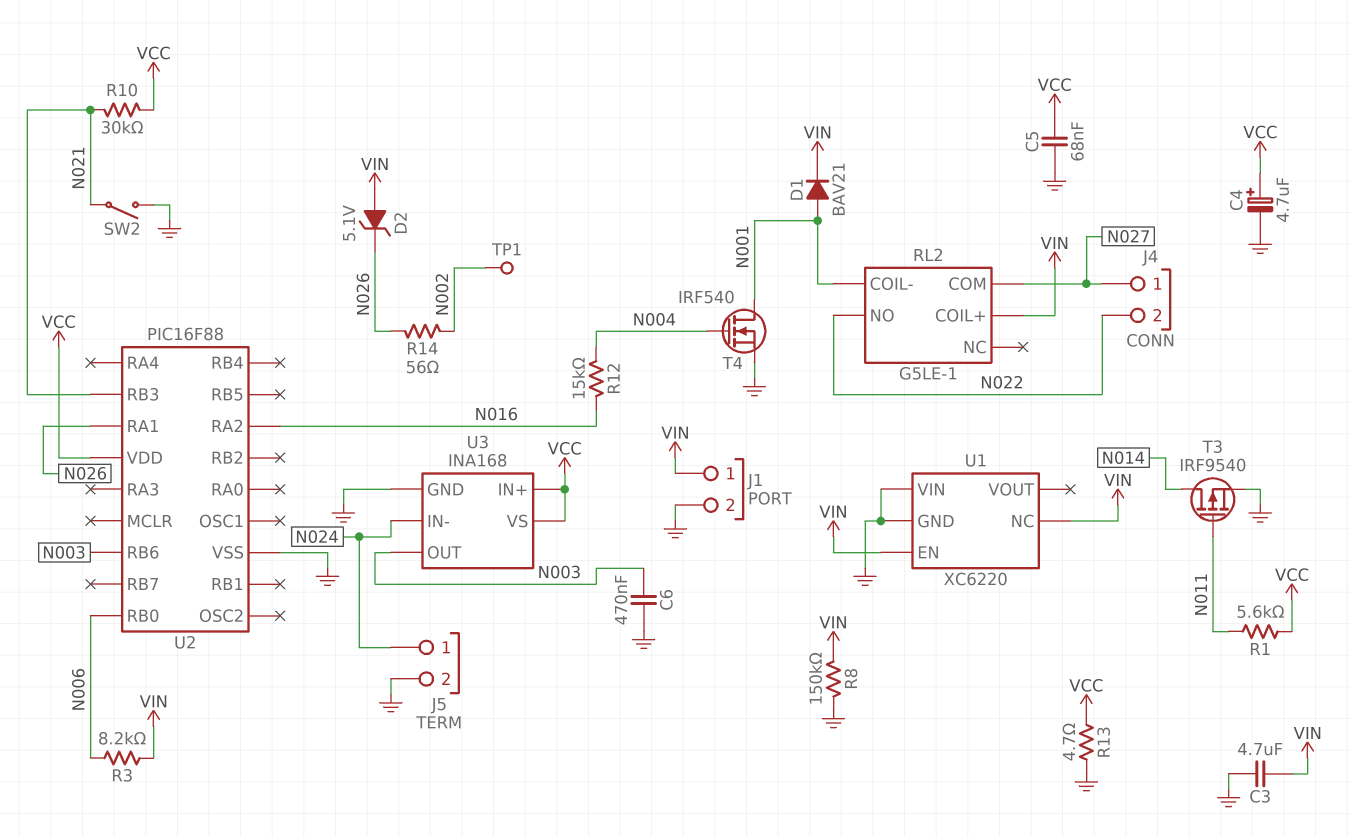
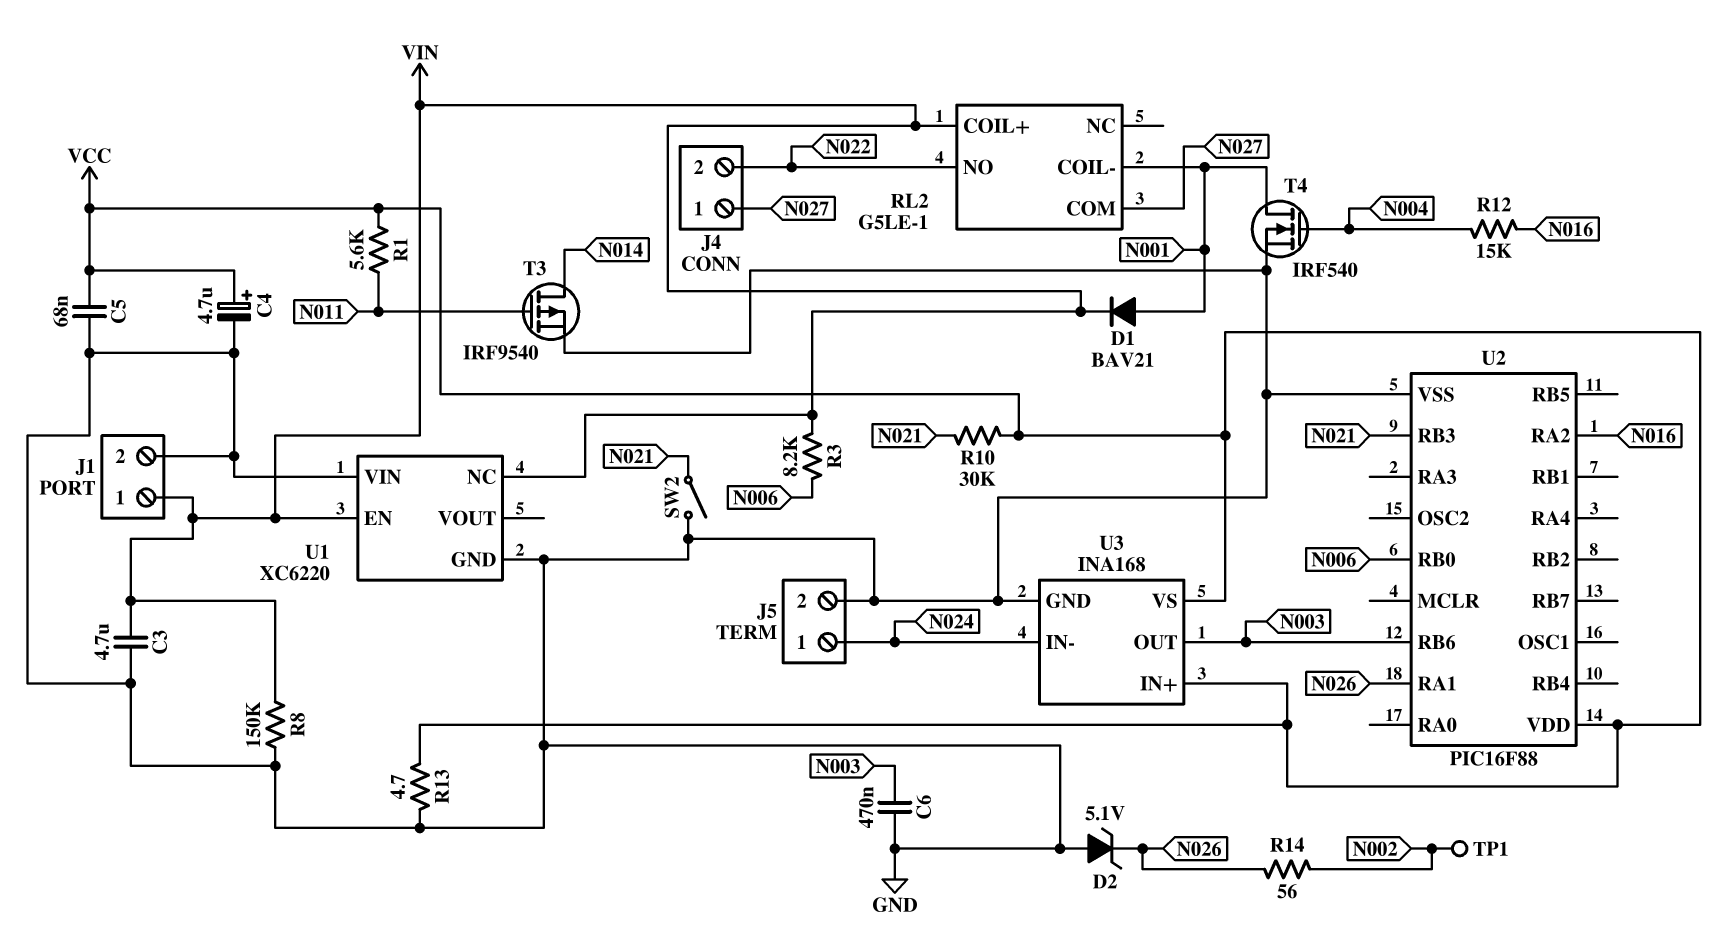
D2: zener 5.1V (A VIN, K N026) -> zener 5.1V (A GND, K N026)

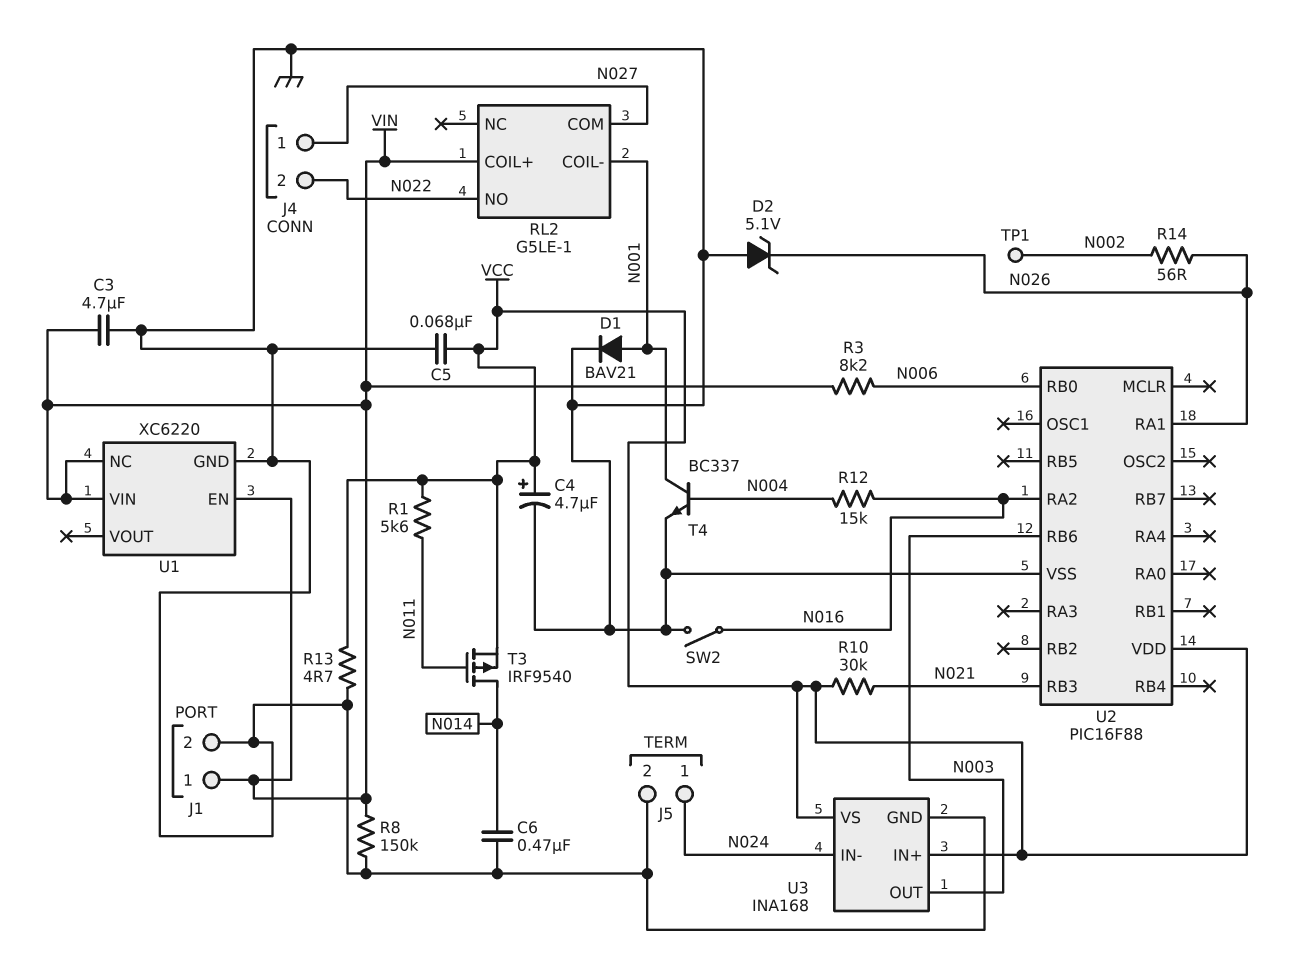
C6: 470nF (GND, N003) -> 470nF (GND, N014)
D1: diode BAV21 (A N001, K VIN) -> diode BAV21 (A N001, K GND)
SW2: switch (GND, N021) -> switch (GND, N016)
T3: PMOS IRF9540 (G N011, D N014, S GND) -> PMOS IRF9540 (G N011, D N014, S VCC)
T4: NMOS IRF540 (G N004, D N001, S GND) -> NPN BC337 (B N004, C N001, E GND)
U1 pin VIN: GND -> VIN

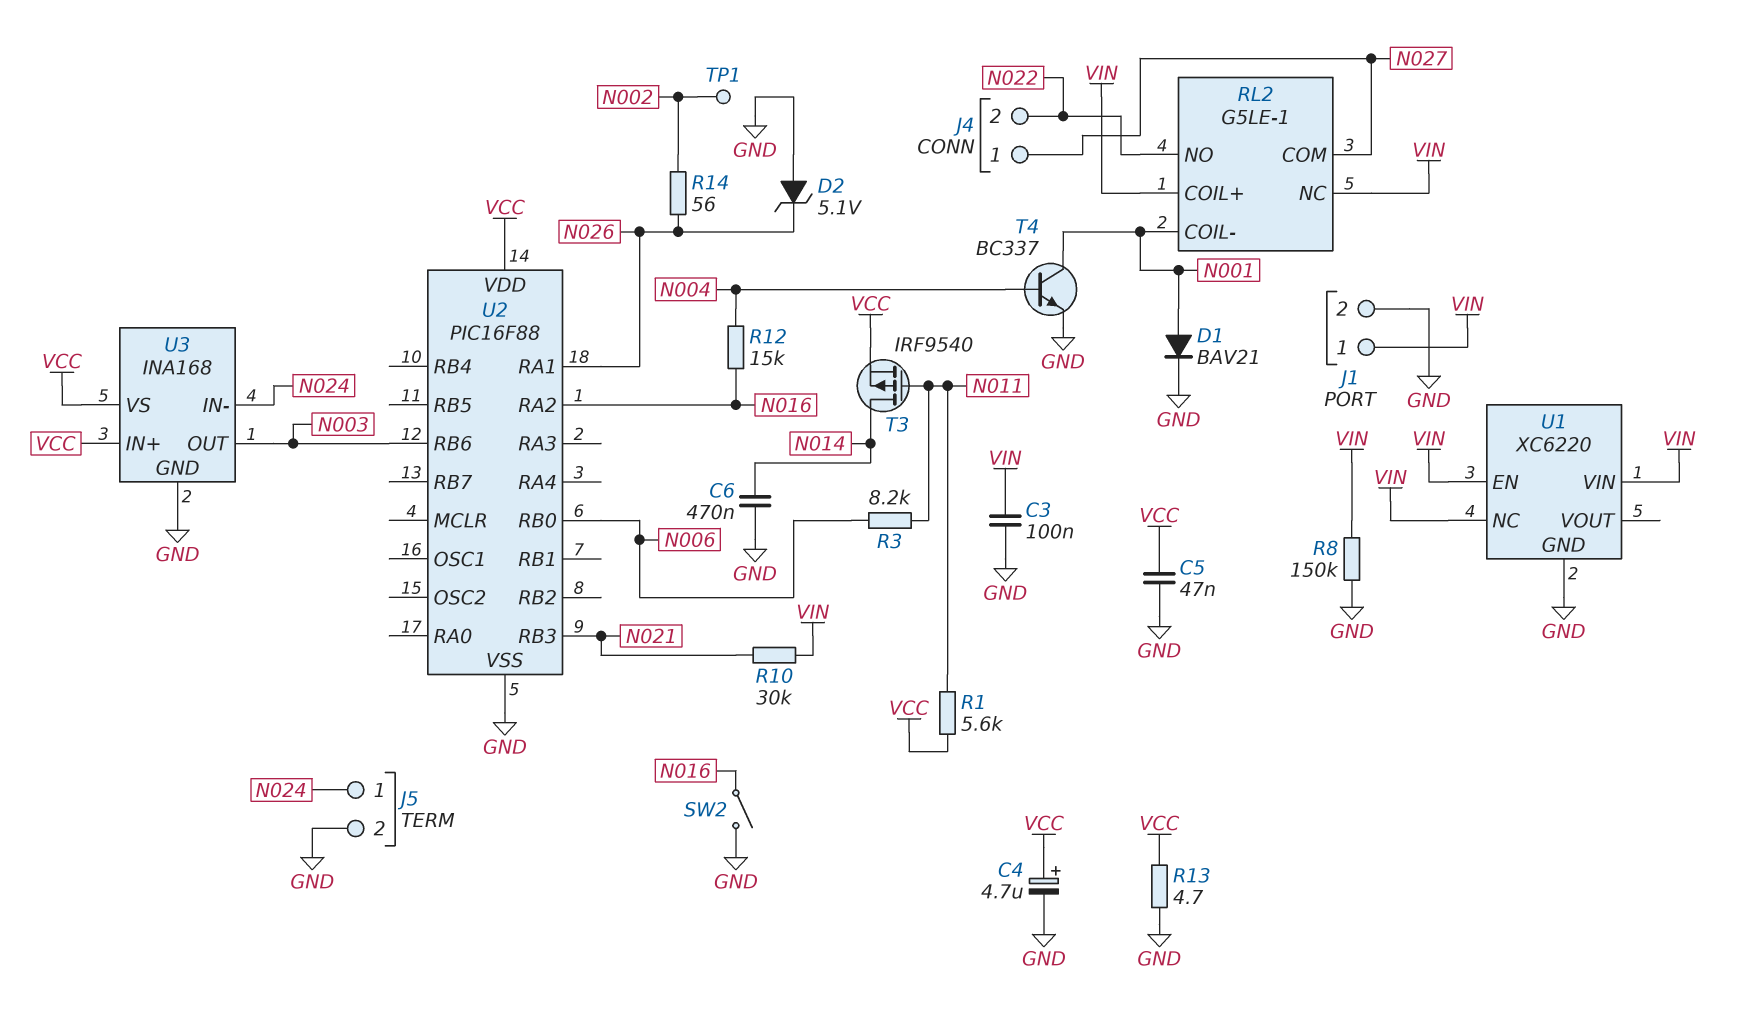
C3: 4.7uF (GND, VIN) -> 100nF (GND, VIN)
C5: 68nF (GND, VCC) -> 47nF (GND, VCC)
R3: 8.2k (N006, VIN) -> 8.2k (N006, N011)
R10: 30k (N021, VCC) -> 30k (N021, VIN)
RL2 pin NC: none -> VIN

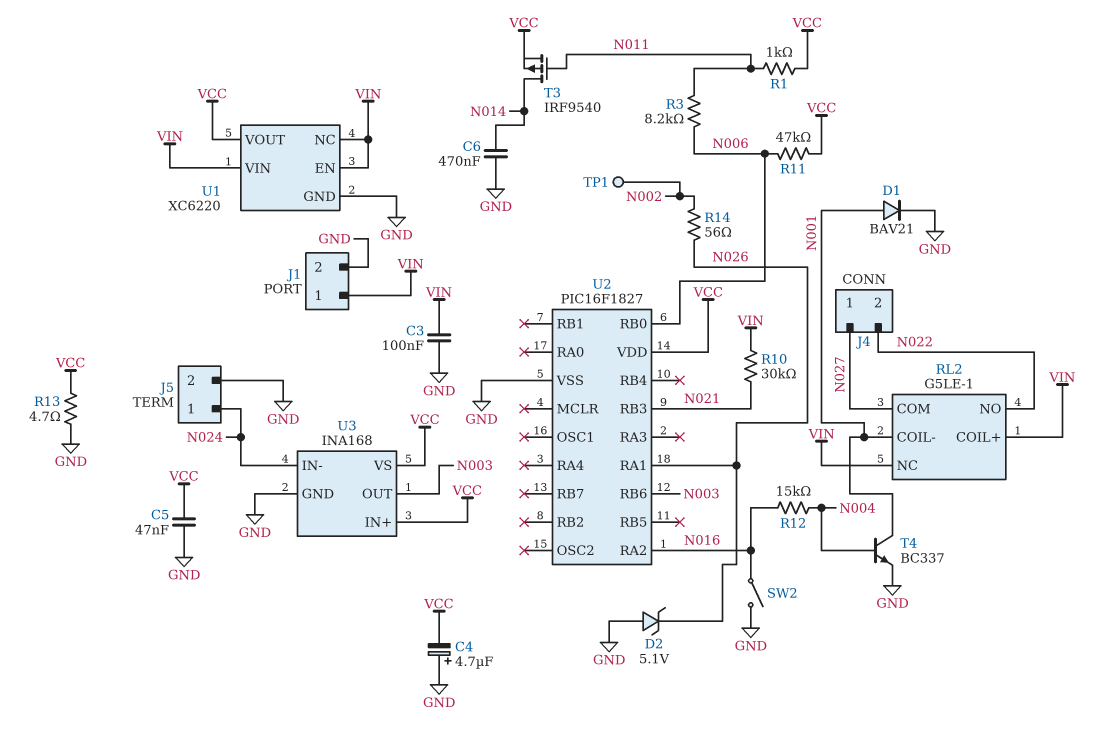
C4: 4.7uF (plus VCC, minus GND) -> 4.7uF (plus GND, minus VCC)
R1: 5.6k (N011, VCC) -> 1k (N011, VCC)
R8: 150k (GND, VIN) -> none
R11: none -> 47k (N006, VCC)
U1 pin VOUT: none -> VCC
U2: PIC16F88 -> PIC16F1827

